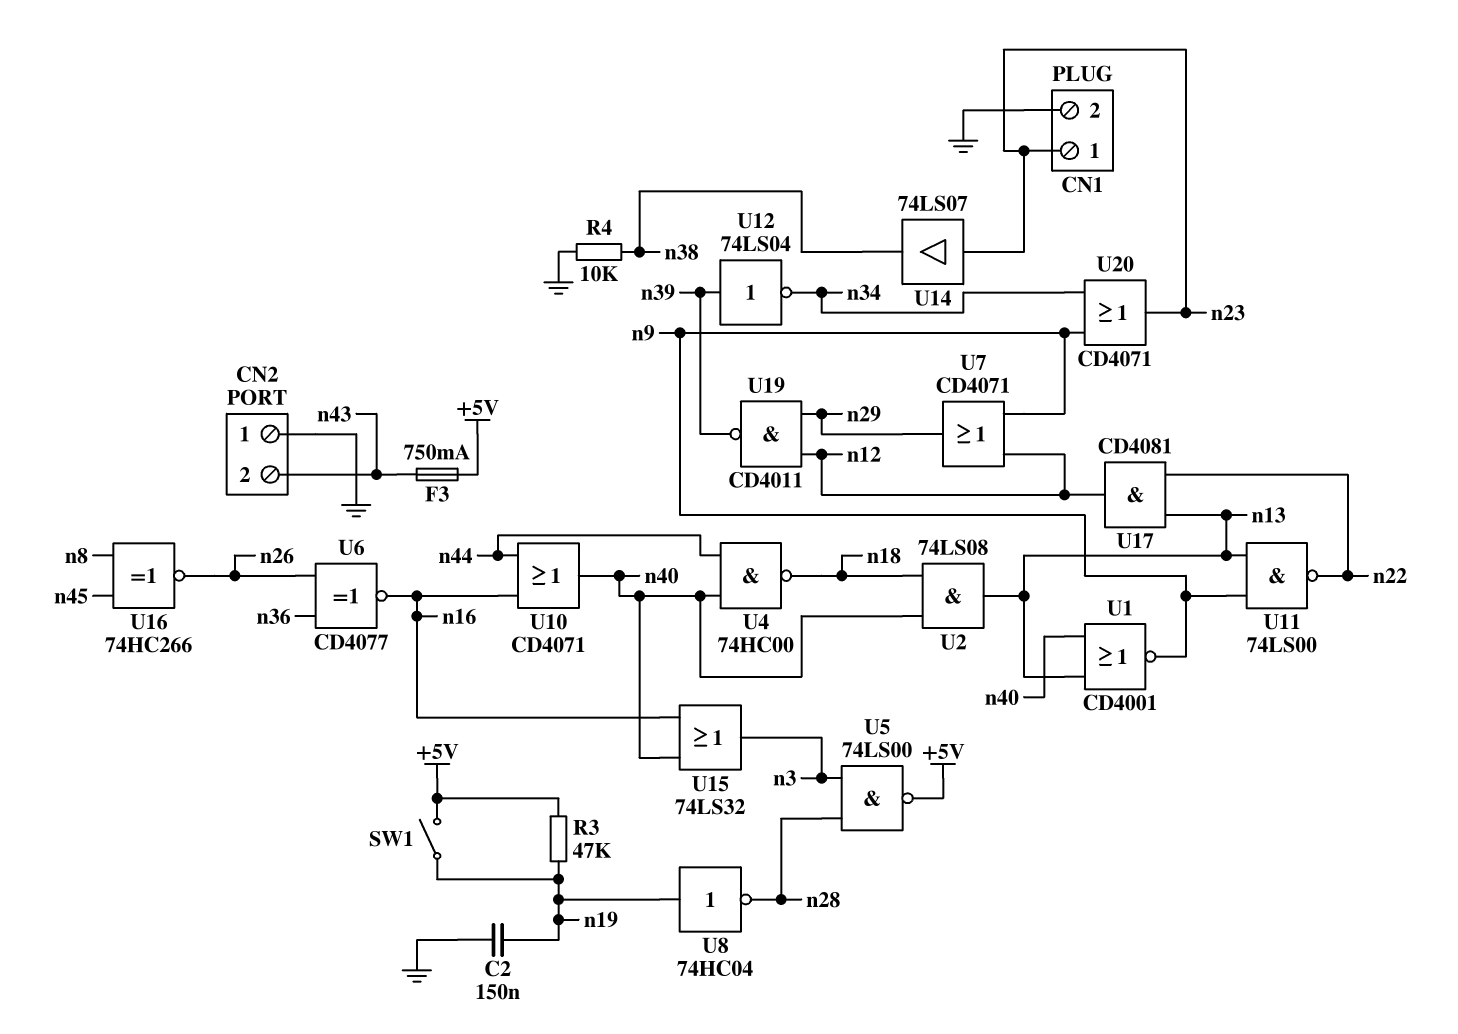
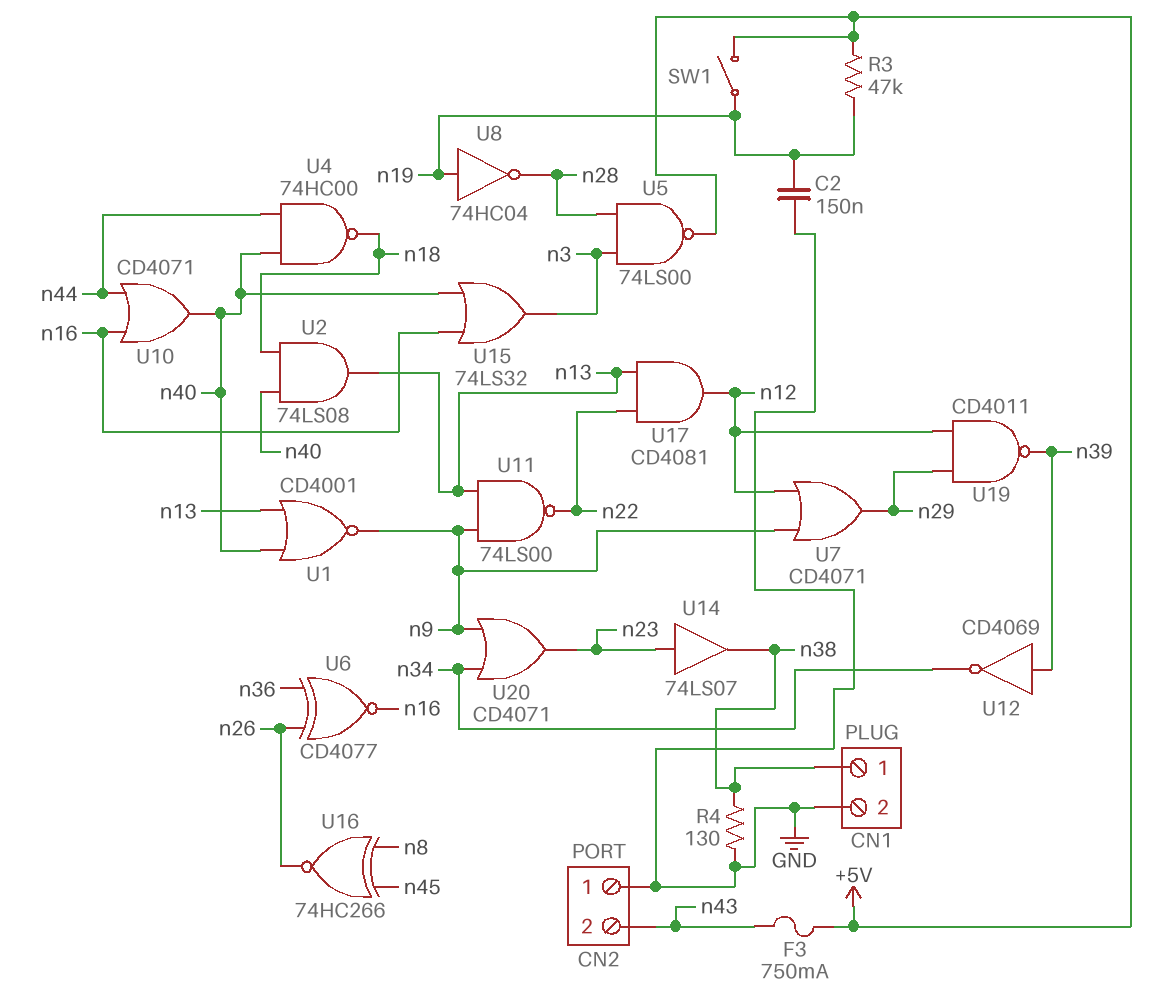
CN1 pin 1: n23 -> n38
R4: 10k (GND, n38) -> 130 (GND, n38)
U12: NOT 74LS04 (in n39, out n34) -> NOT CD4069 (in n39, out n34)

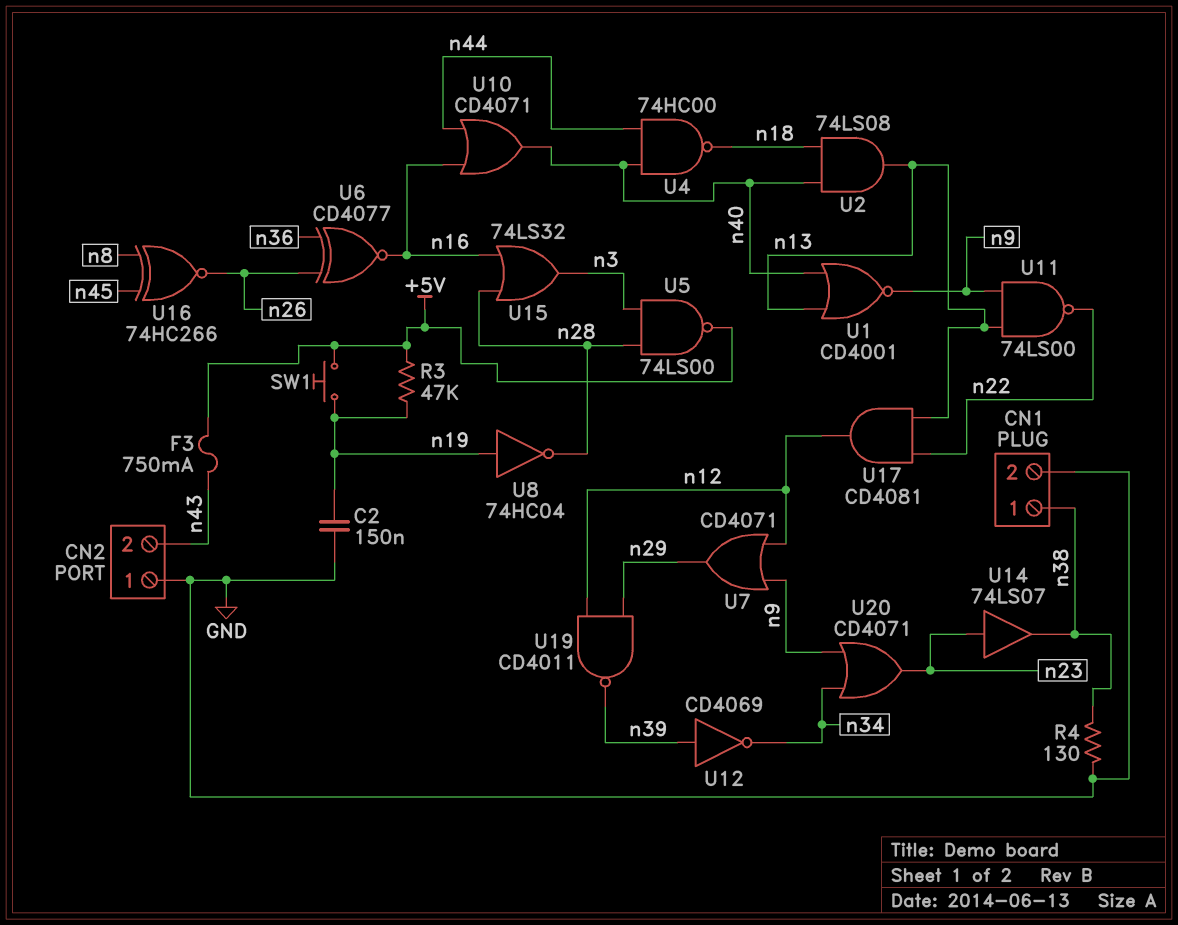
SW1: switch (+5V, n19) -> button (+5V, n19)
U15: OR 74LS32 (in n16, in n40, out n3) -> OR 74LS32 (in n16, in n28, out n3)

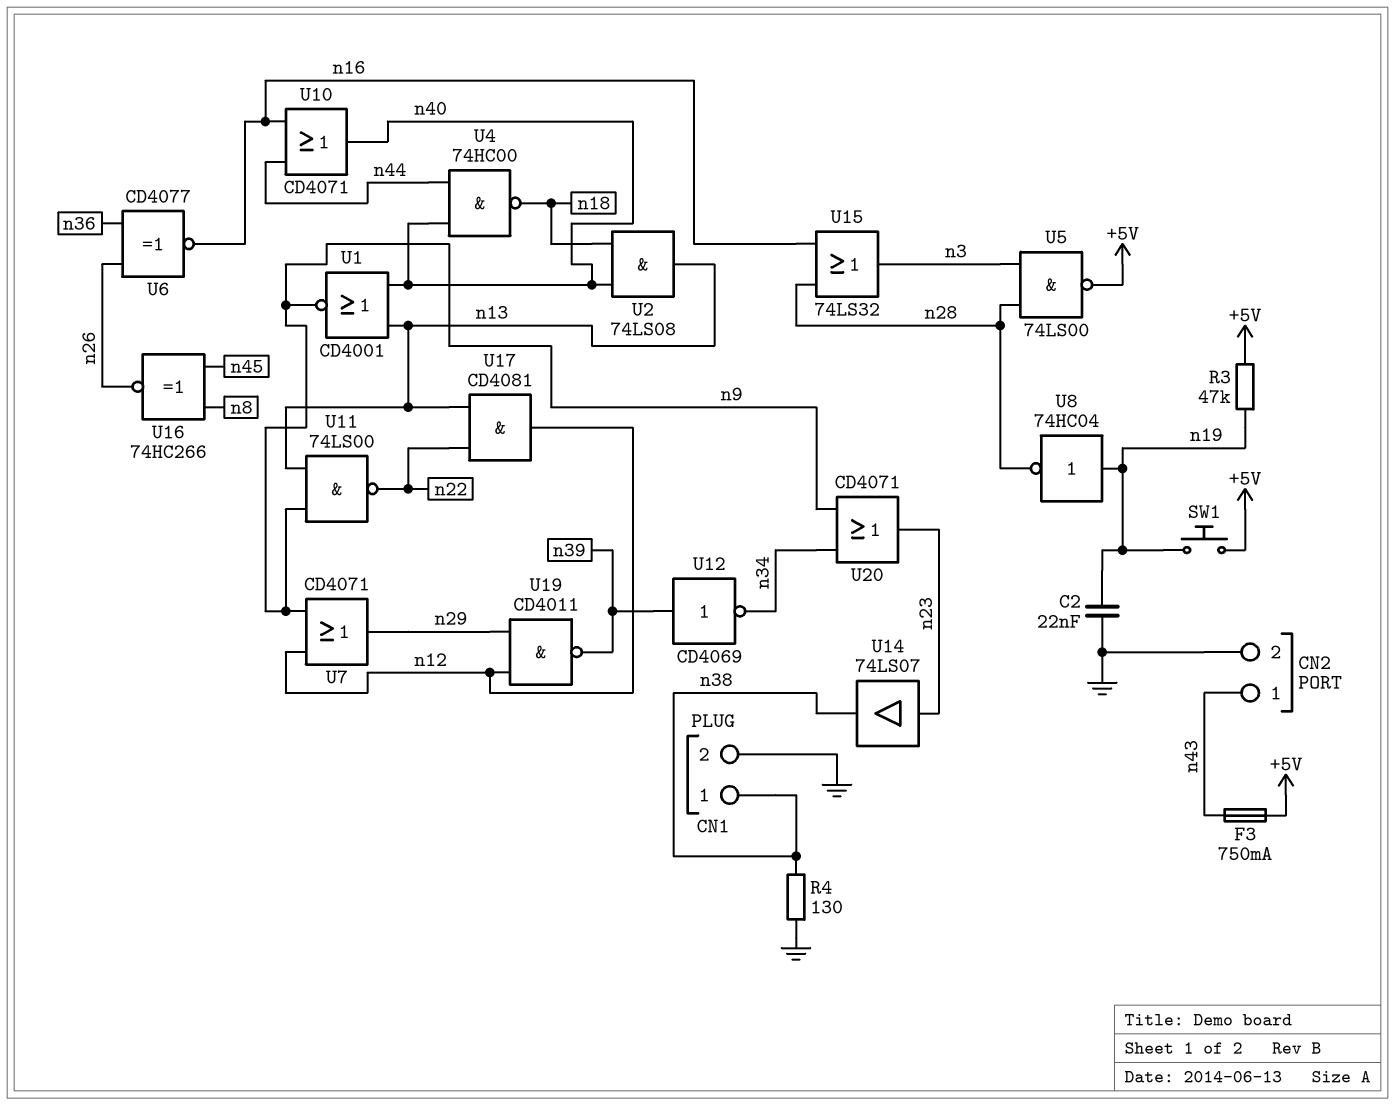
C2: 150nF (GND, n19) -> 22nF (GND, n19)
CN2 pin 1: GND -> n43
CN2 pin 2: n43 -> GND

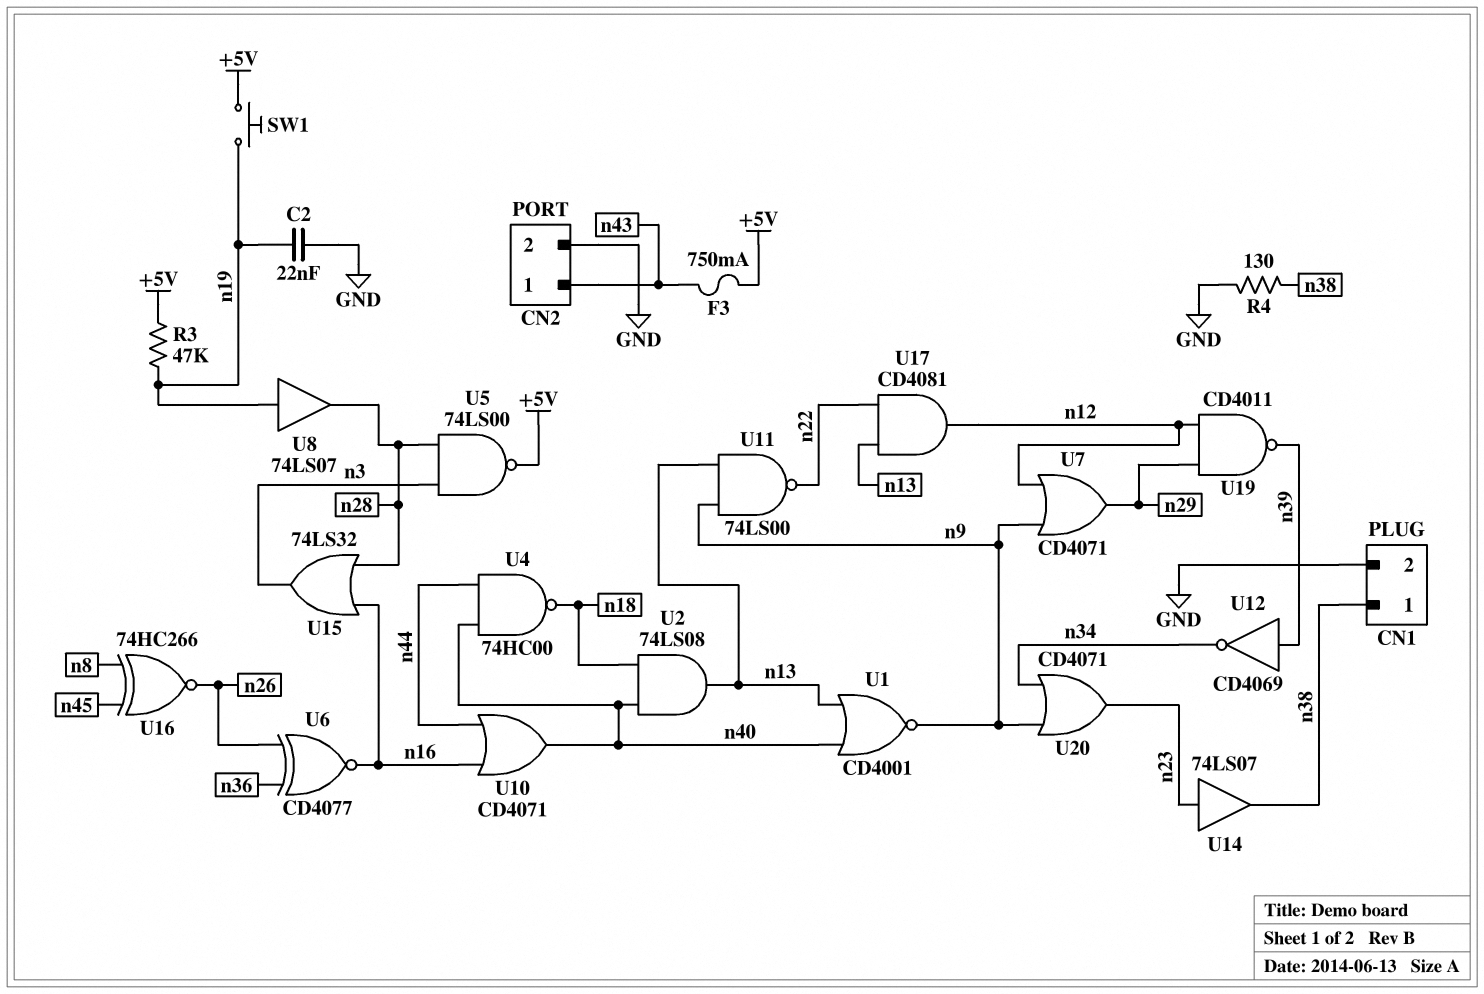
U8: NOT 74HC04 (in n19, out n28) -> buffer 74LS07 (in n19, out n28)

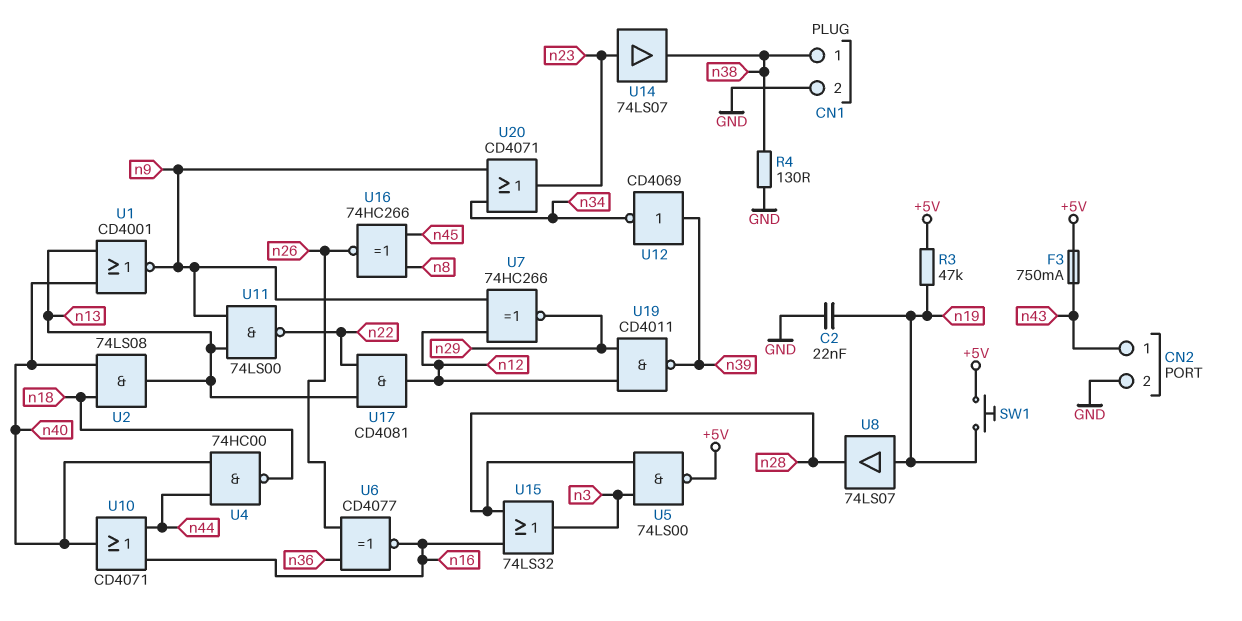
U7: OR CD4071 (in n9, in n12, out n29) -> XNOR 74HC266 (in n9, in n12, out n29)

